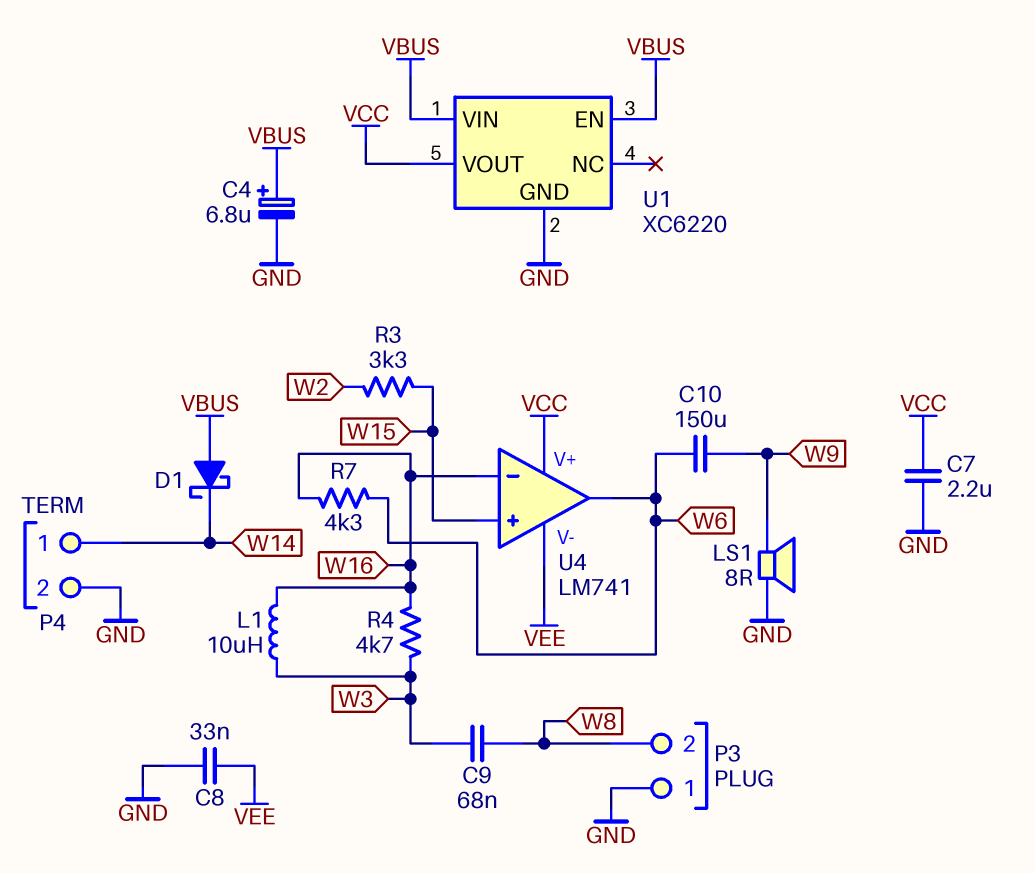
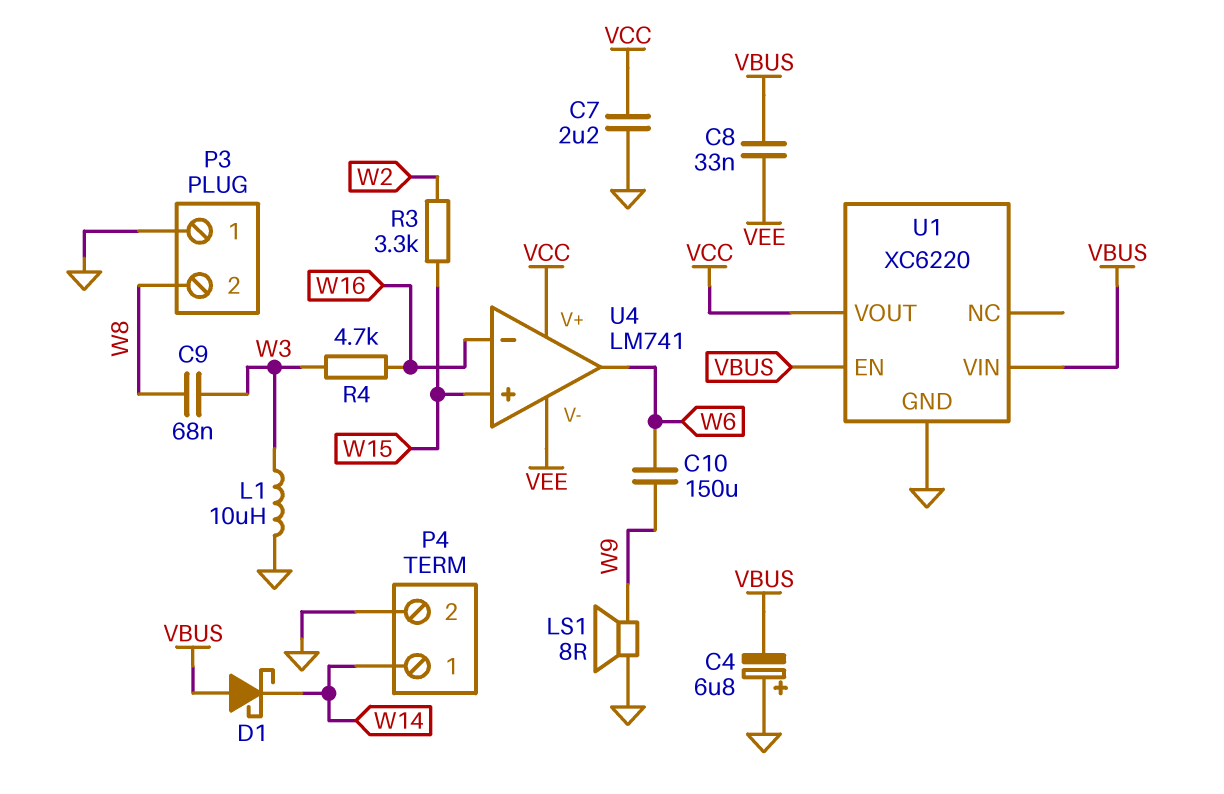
C4: 6.8uF (plus VBUS, minus GND) -> 6.8uF (plus GND, minus VBUS)
C8: 33nF (GND, VEE) -> 33nF (VBUS, VEE)
L1: 10uH (W3, W16) -> 10uH (GND, W3)
R7: 4.3k (W6, W16) -> none

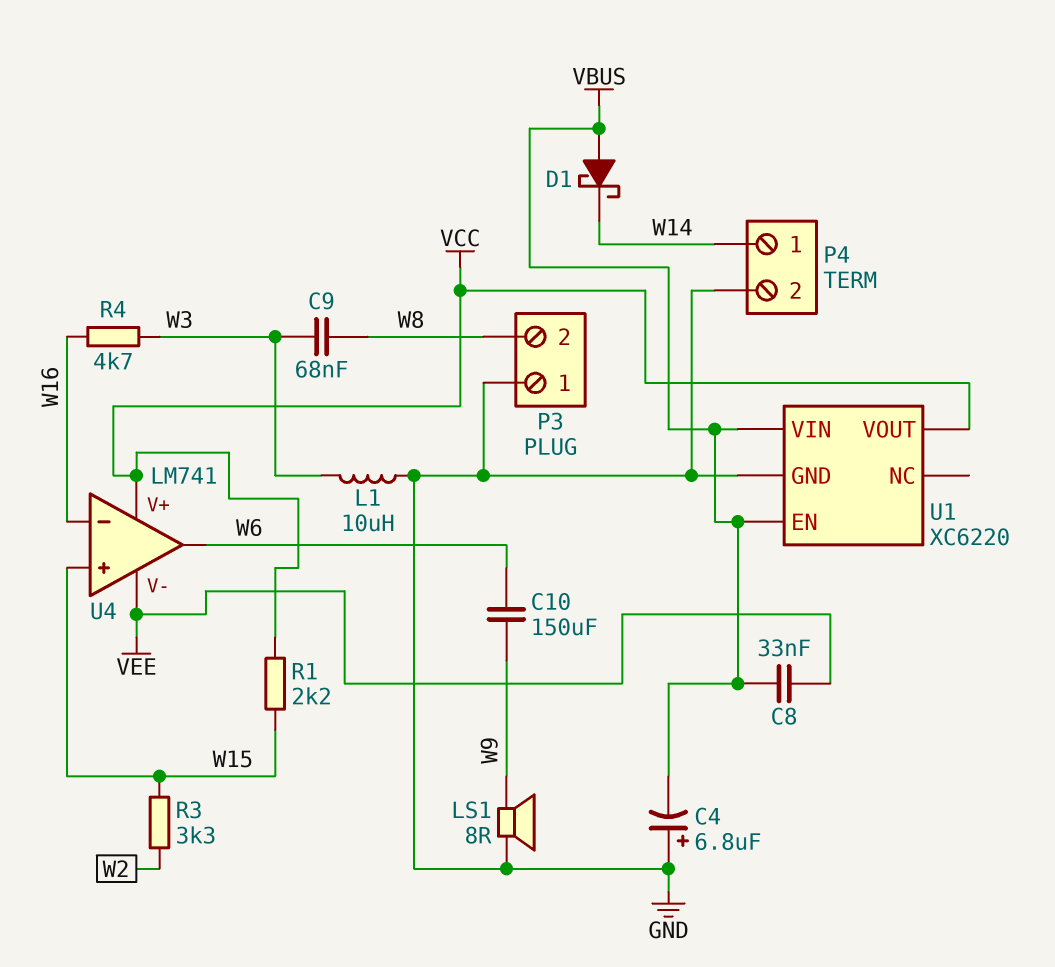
C7: 2.2uF (GND, VCC) -> none
R1: none -> 2.2k (VCC, W15)

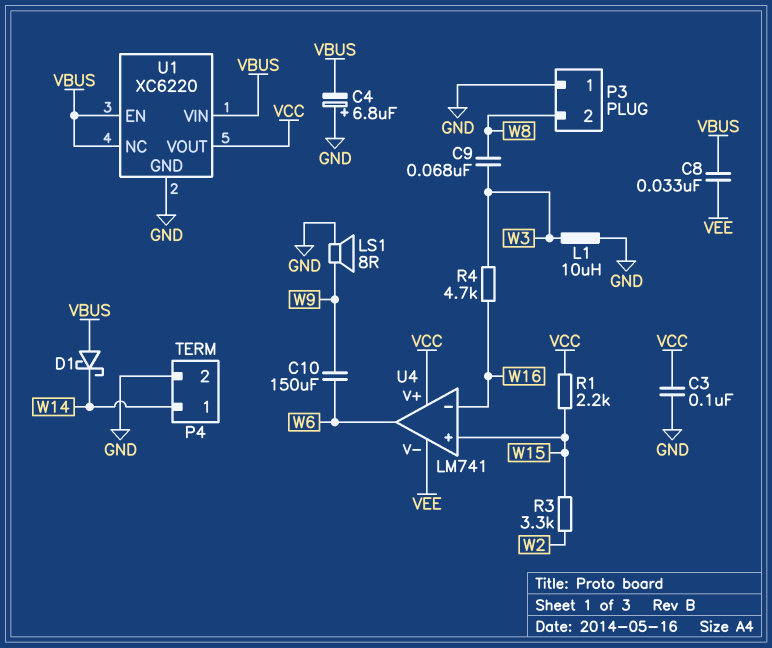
C3: none -> 100nF (GND, VCC)
U1 pin NC: none -> VBUS

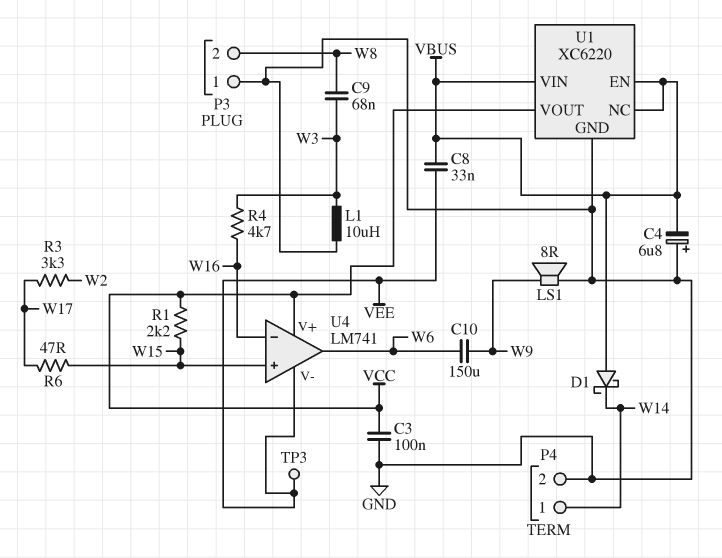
R3: 3.3k (W2, W15) -> 3.3k (W2, W17)
R6: none -> 47 (W15, W17)
TP3: none -> test point (VEE)

